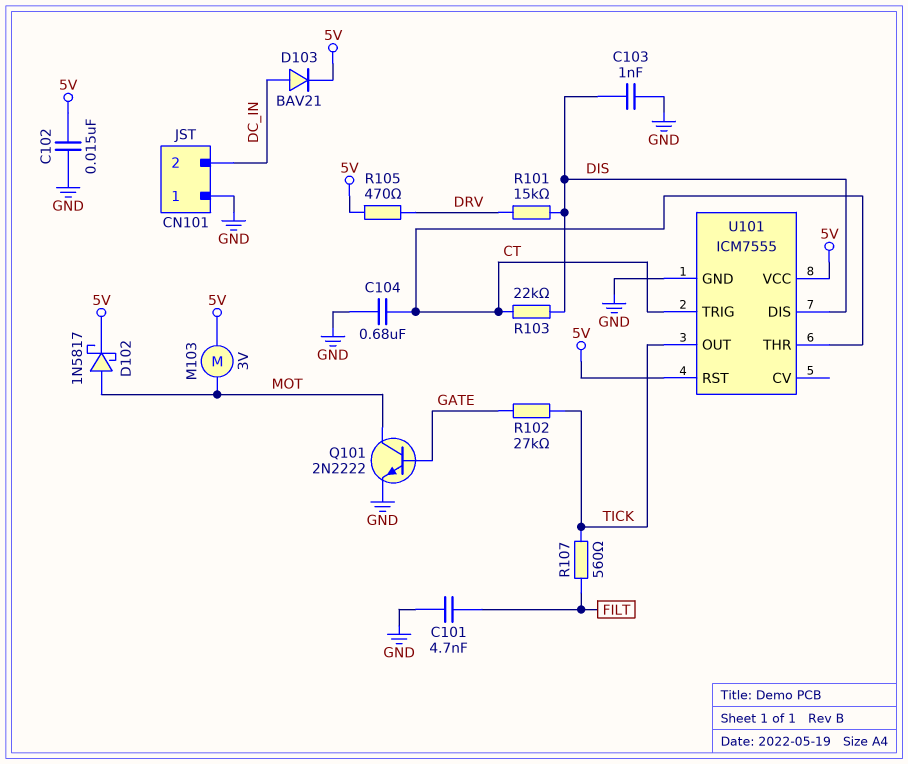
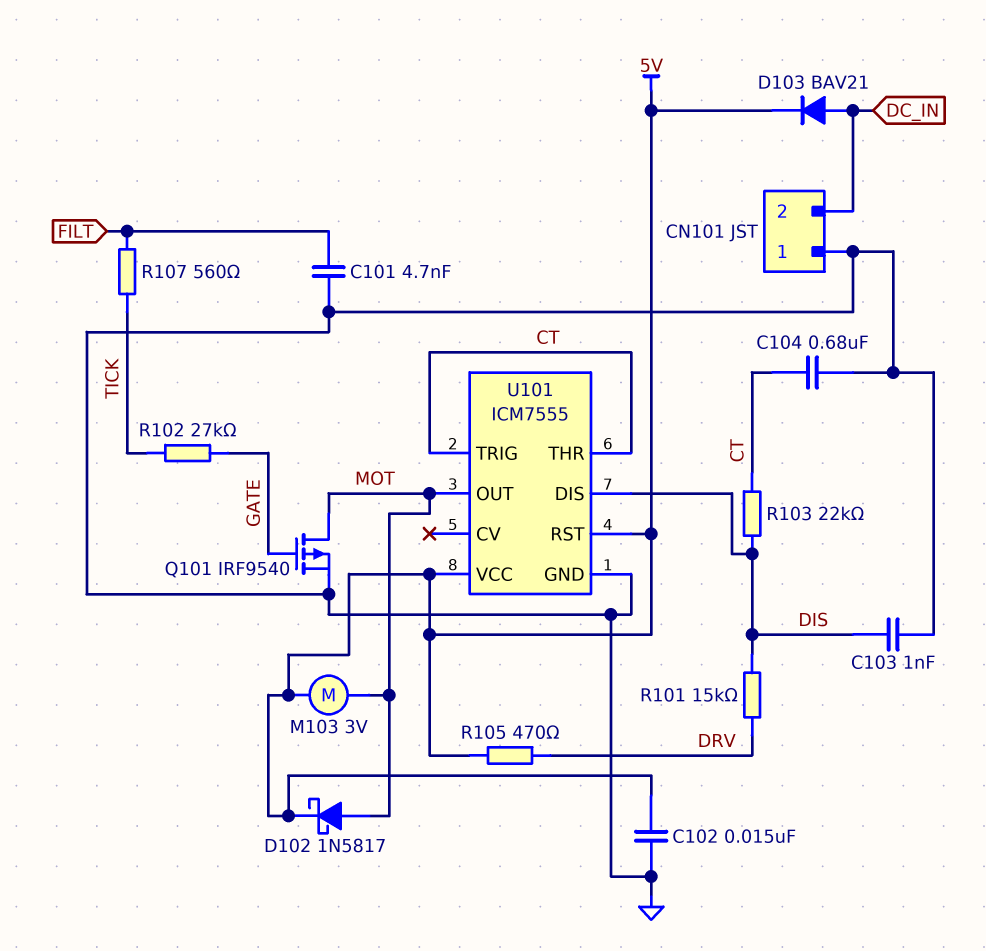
Q101: NPN 2N2222 (B GATE, C MOT, E GND) -> PMOS IRF9540 (G GATE, D MOT, S GND)
U101 pin OUT: TICK -> MOT

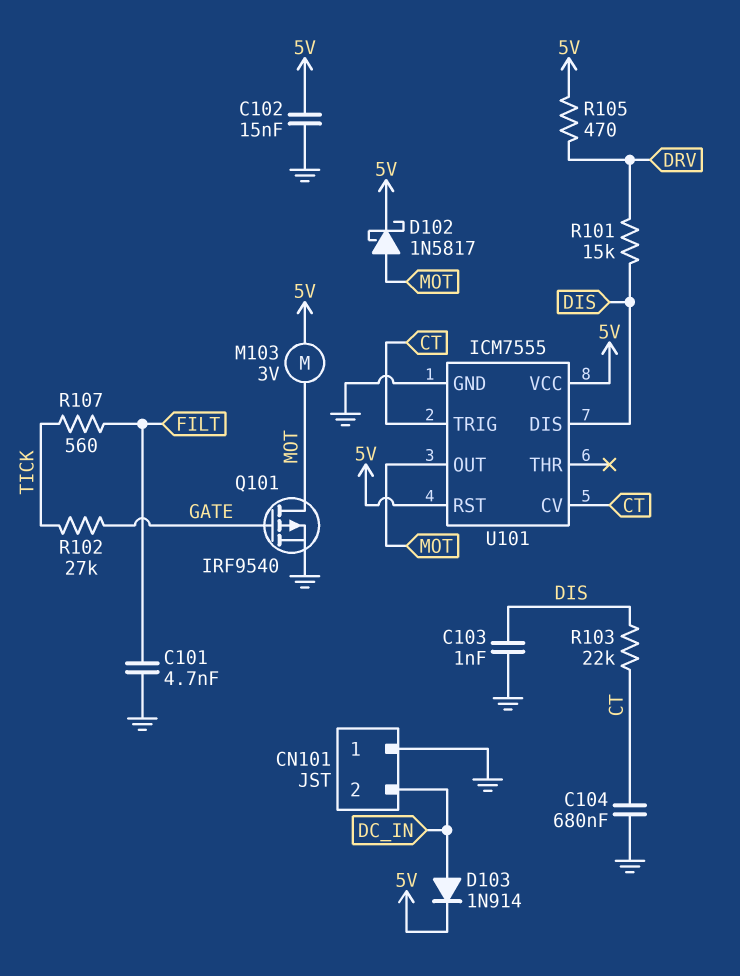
D103: diode BAV21 (A DC_IN, K 5V) -> diode 1N914 (A DC_IN, K 5V)
U101 pin CV: none -> CT
U101 pin THR: CT -> none

